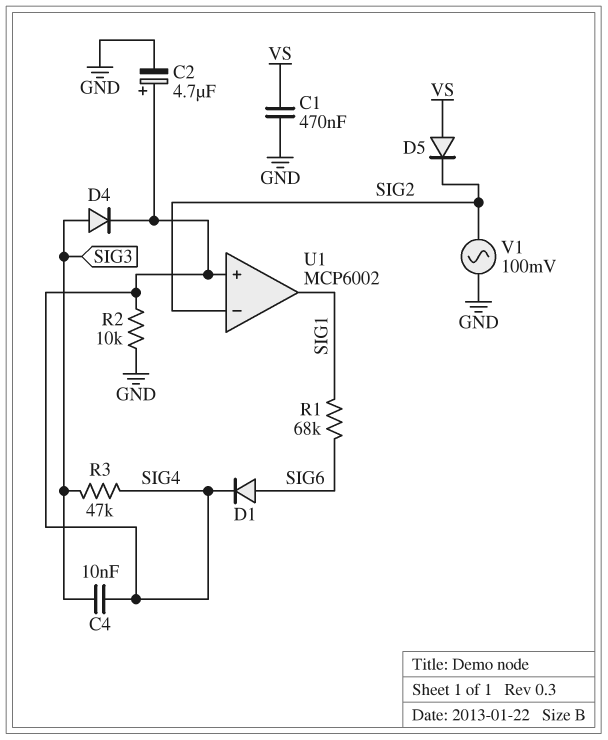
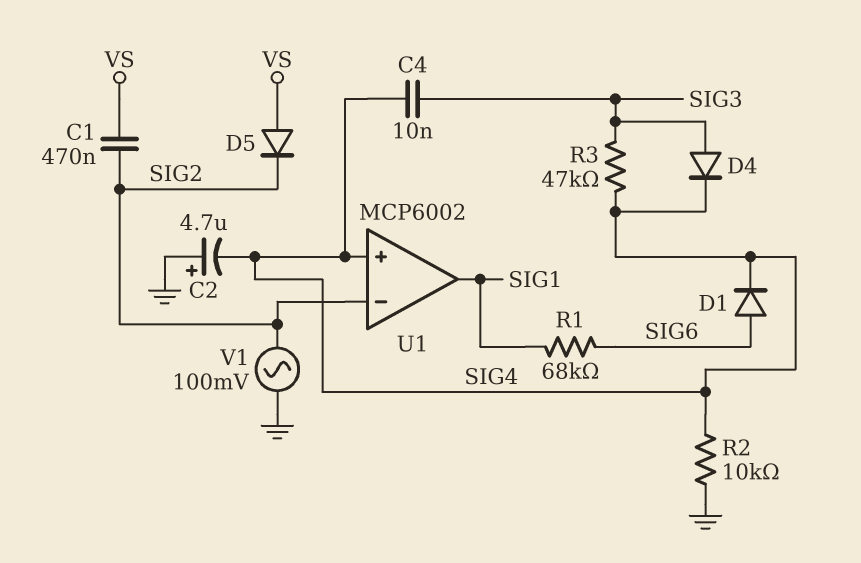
C1: 470nF (GND, VS) -> 470nF (SIG2, VS)
C2: 4.7uF (plus SIG4, minus GND) -> 4.7uF (plus GND, minus SIG4)

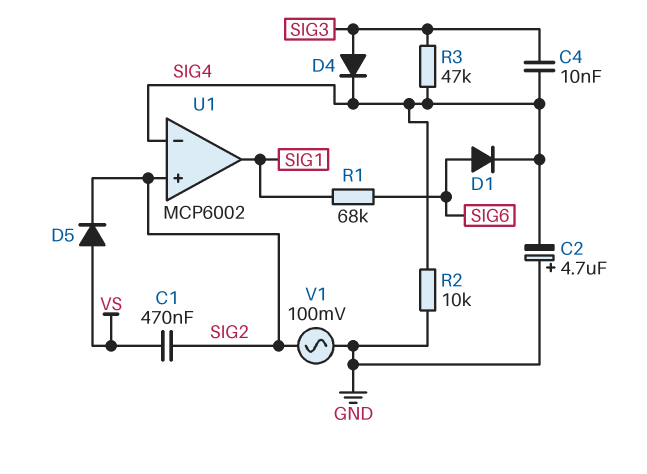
U1 pin in+: SIG4 -> SIG2
U1 pin in-: SIG2 -> SIG4

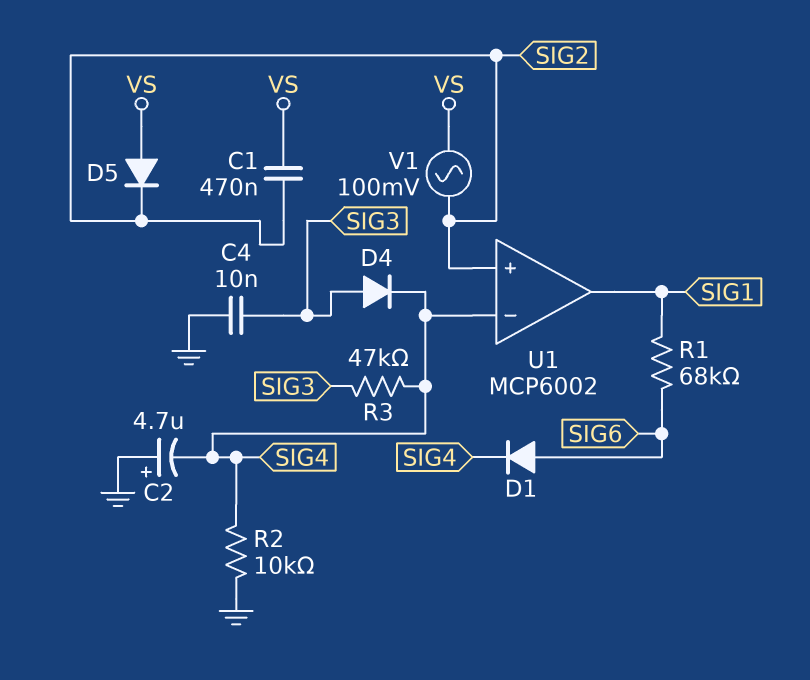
C4: 10nF (SIG3, SIG4) -> 10nF (GND, SIG3)
V1: AC 100mV (GND, SIG2) -> AC 100mV (SIG2, VS)

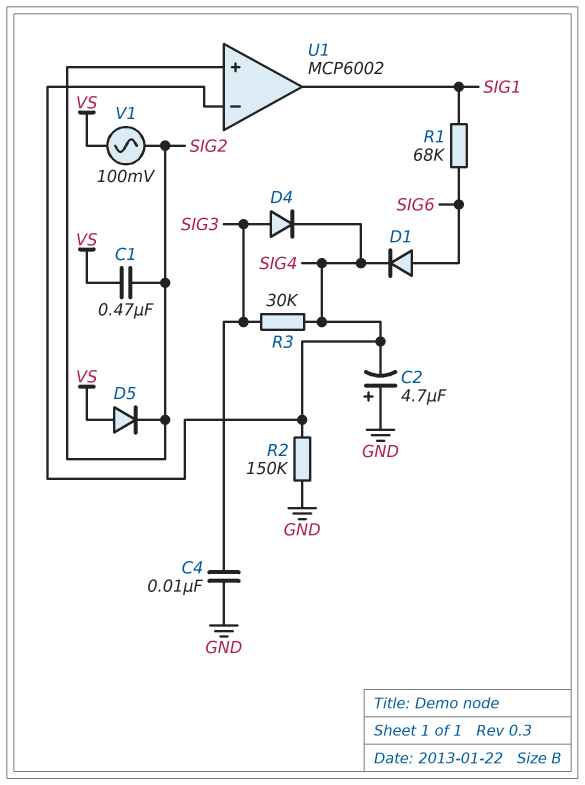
R2: 10k (GND, SIG4) -> 150k (GND, SIG4)
R3: 47k (SIG3, SIG4) -> 30k (SIG3, SIG4)

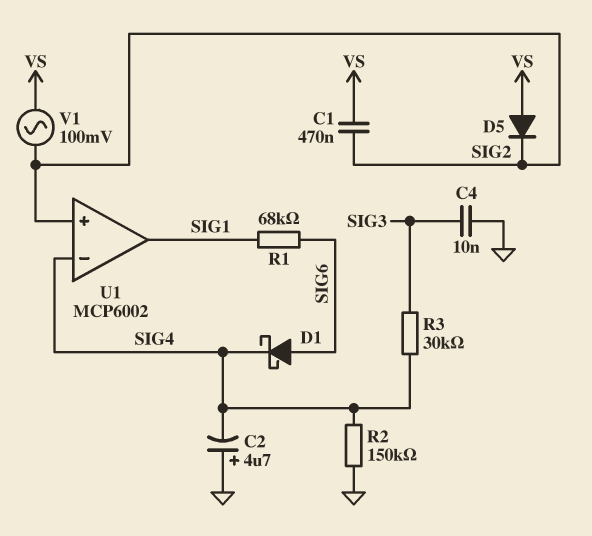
D1: diode (A SIG6, K SIG4) -> schottky (A SIG6, K SIG4)
D4: diode (A SIG3, K SIG4) -> none

